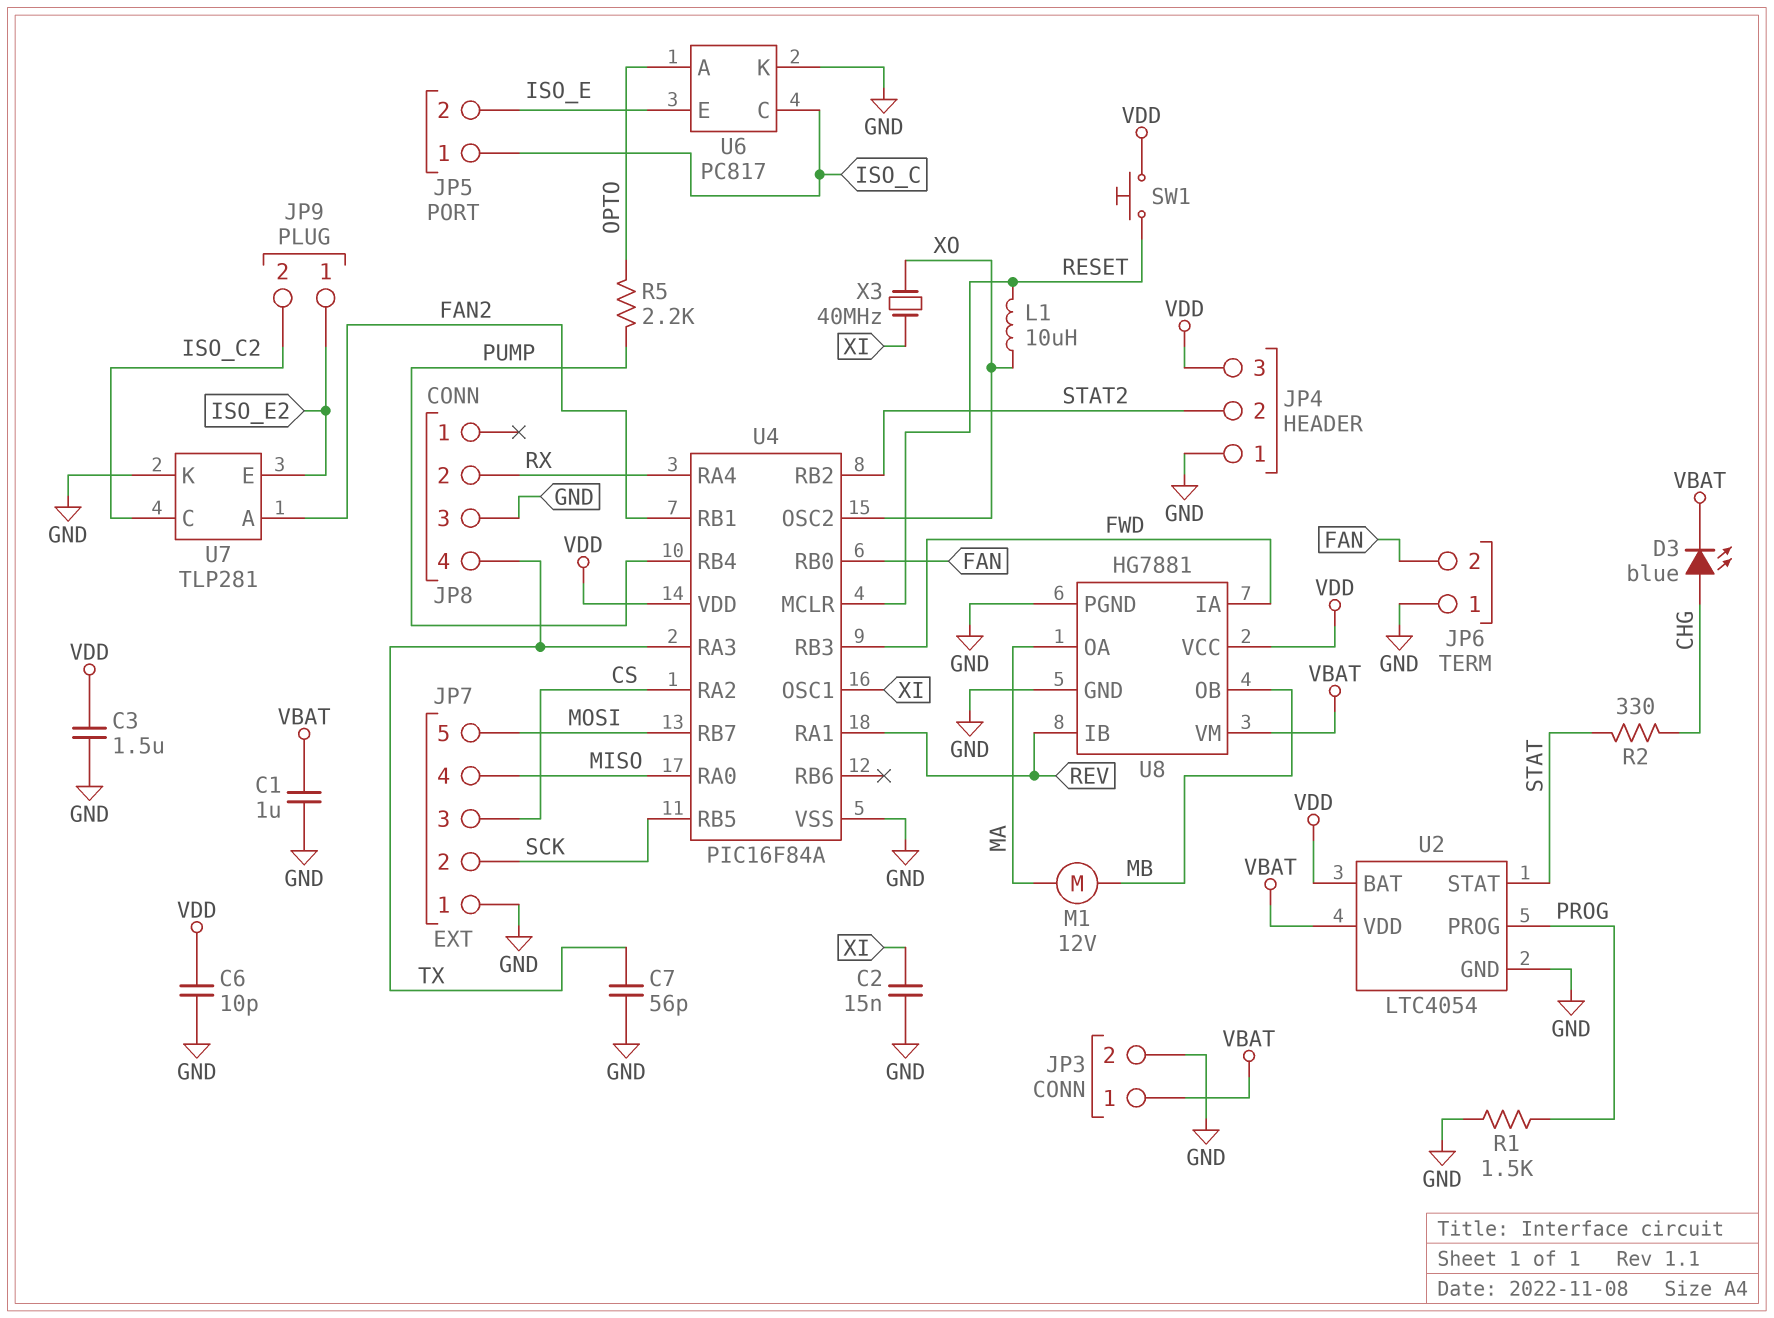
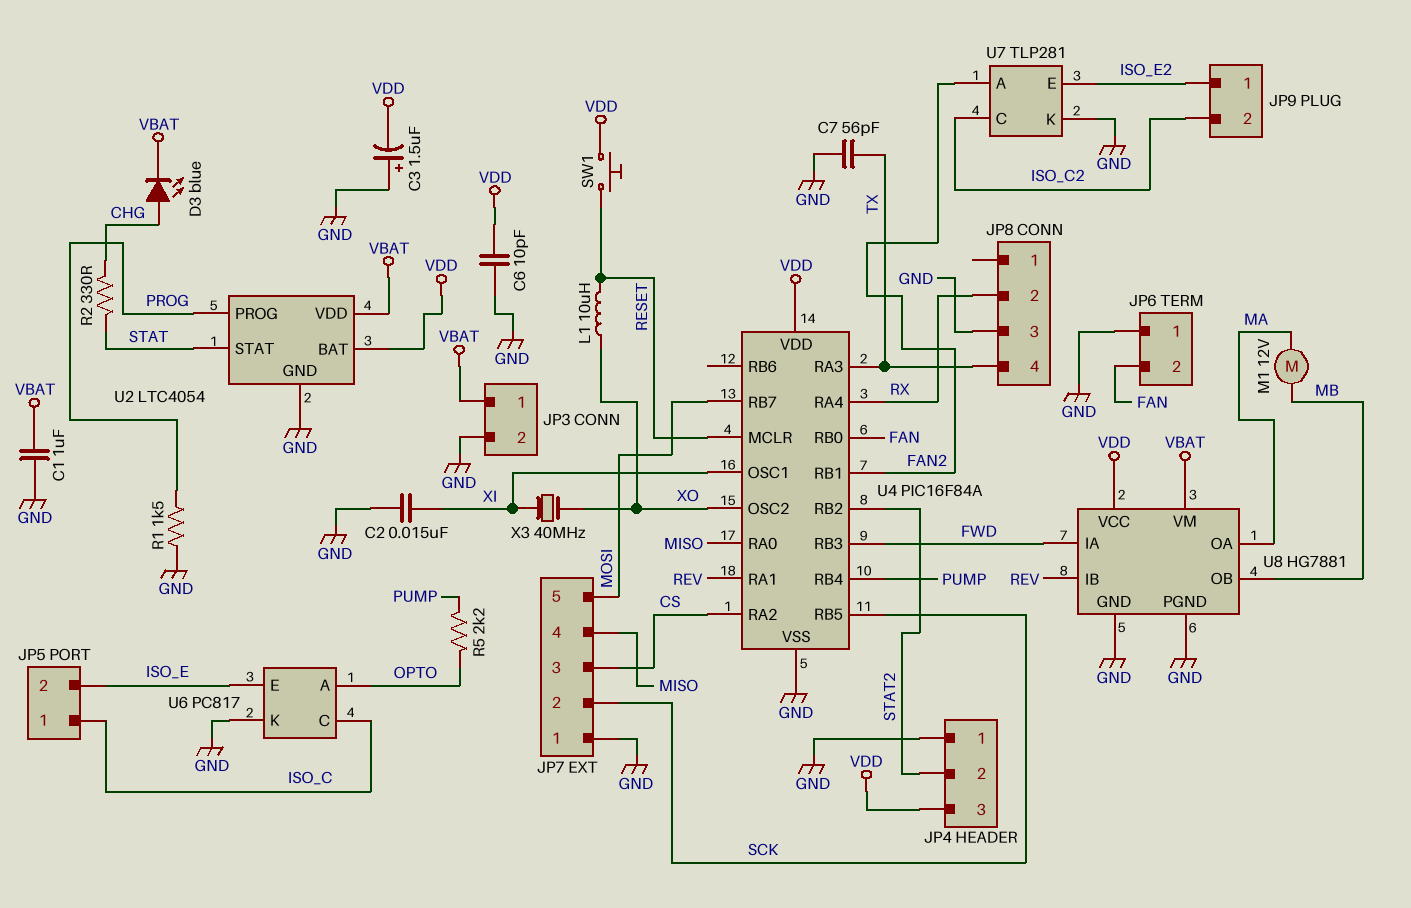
C3: 1.5uF (GND, VDD) -> 1.5uF (plus GND, minus VDD)

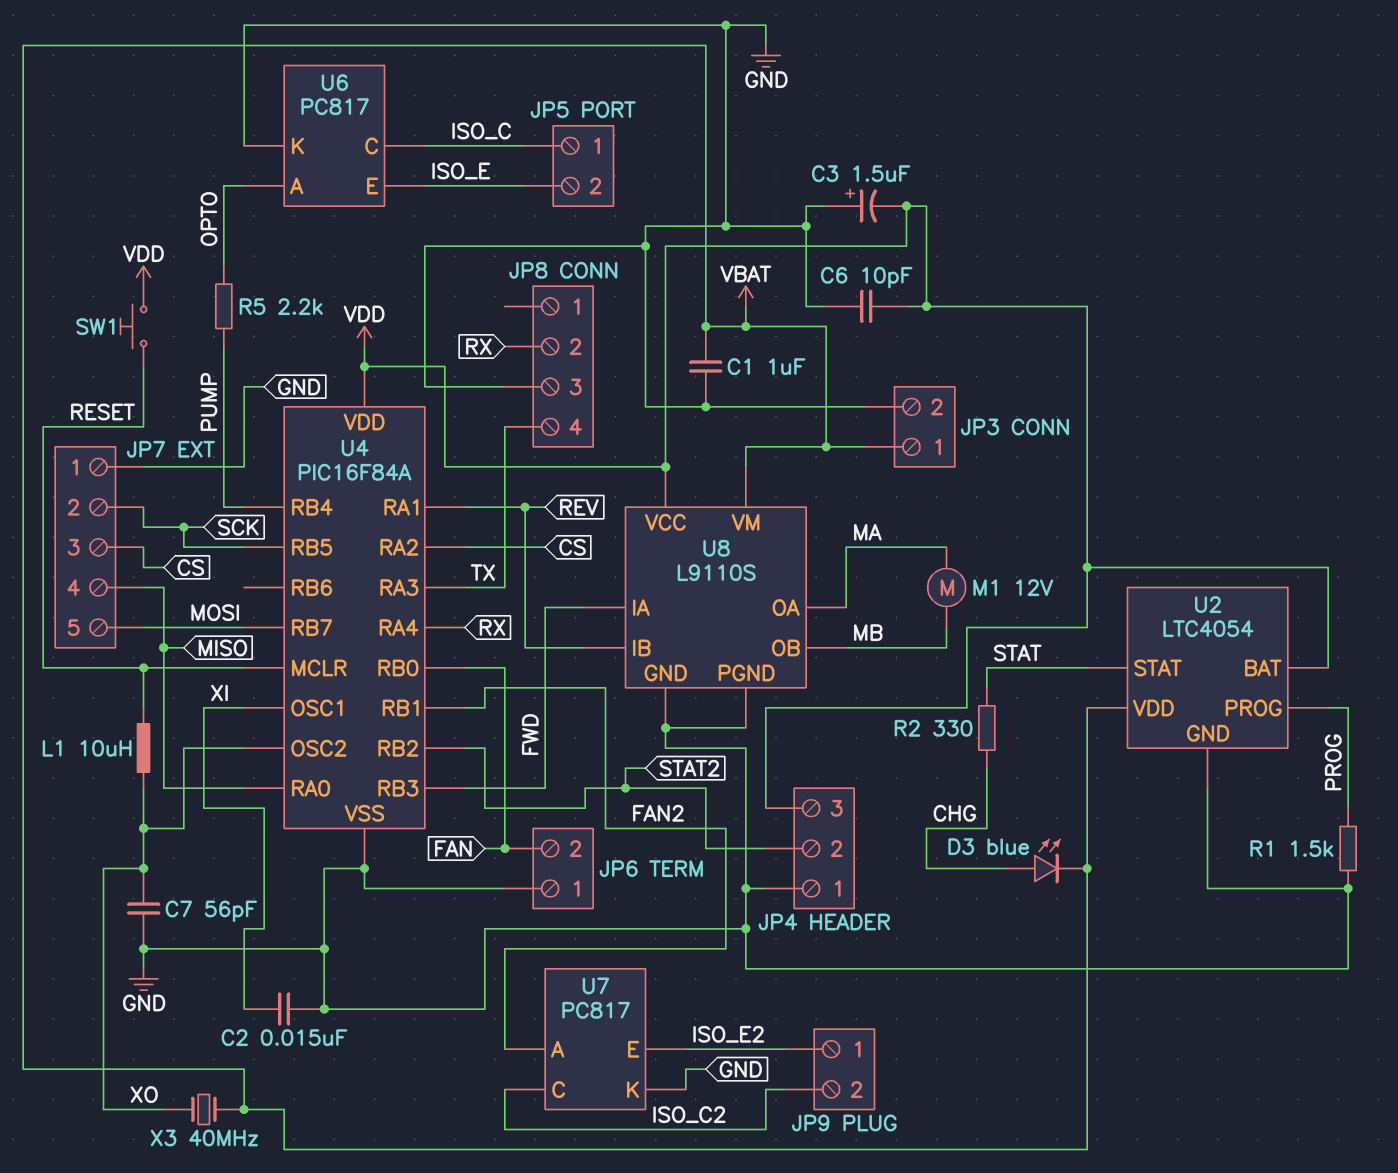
C7: 56pF (GND, TX) -> 56pF (GND, XO)
U7: TLP281 -> PC817
U8: HG7881 -> L9110S
X3: 40MHz (XI, XO) -> 40MHz (VBAT, XO)

